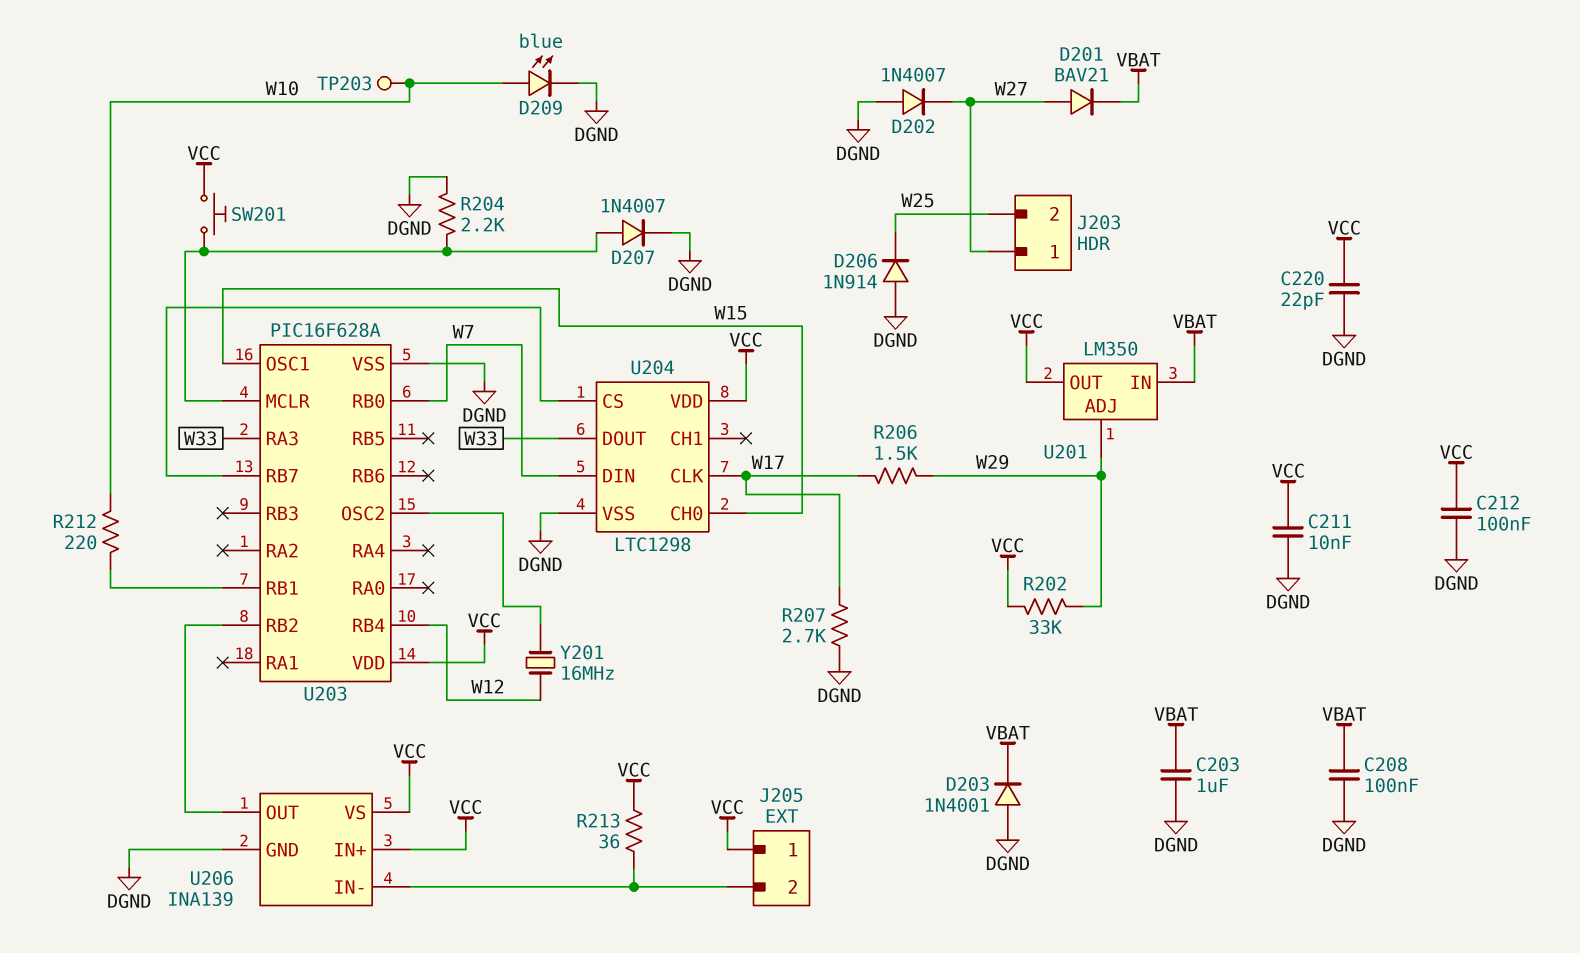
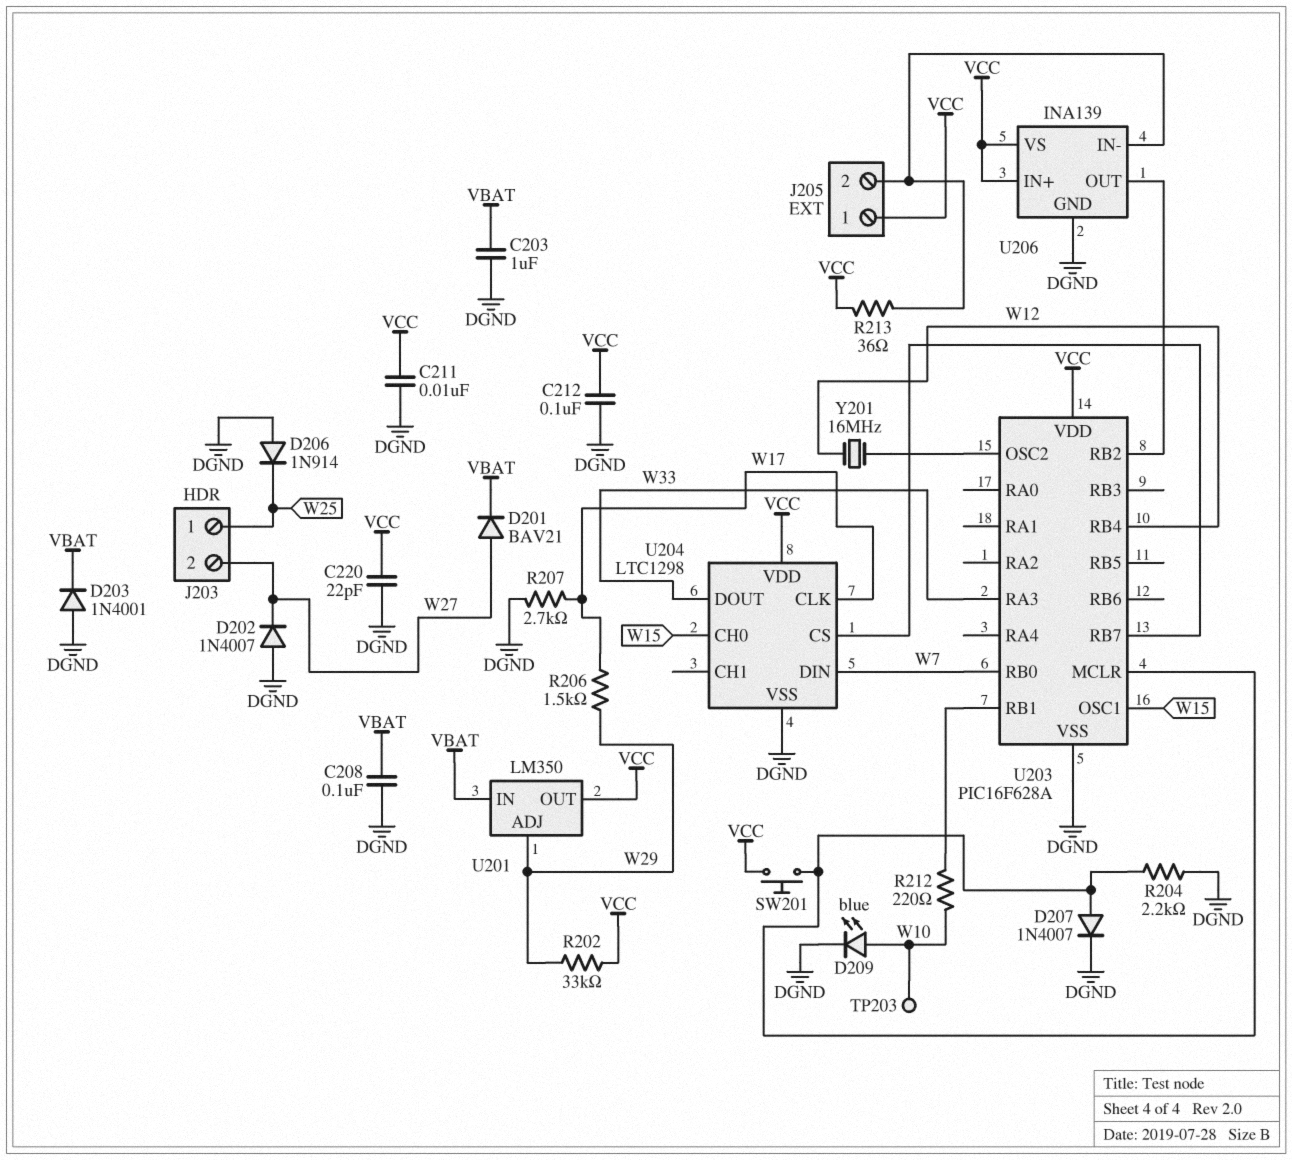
J203 pin 1: W27 -> W25
J203 pin 2: W25 -> W27

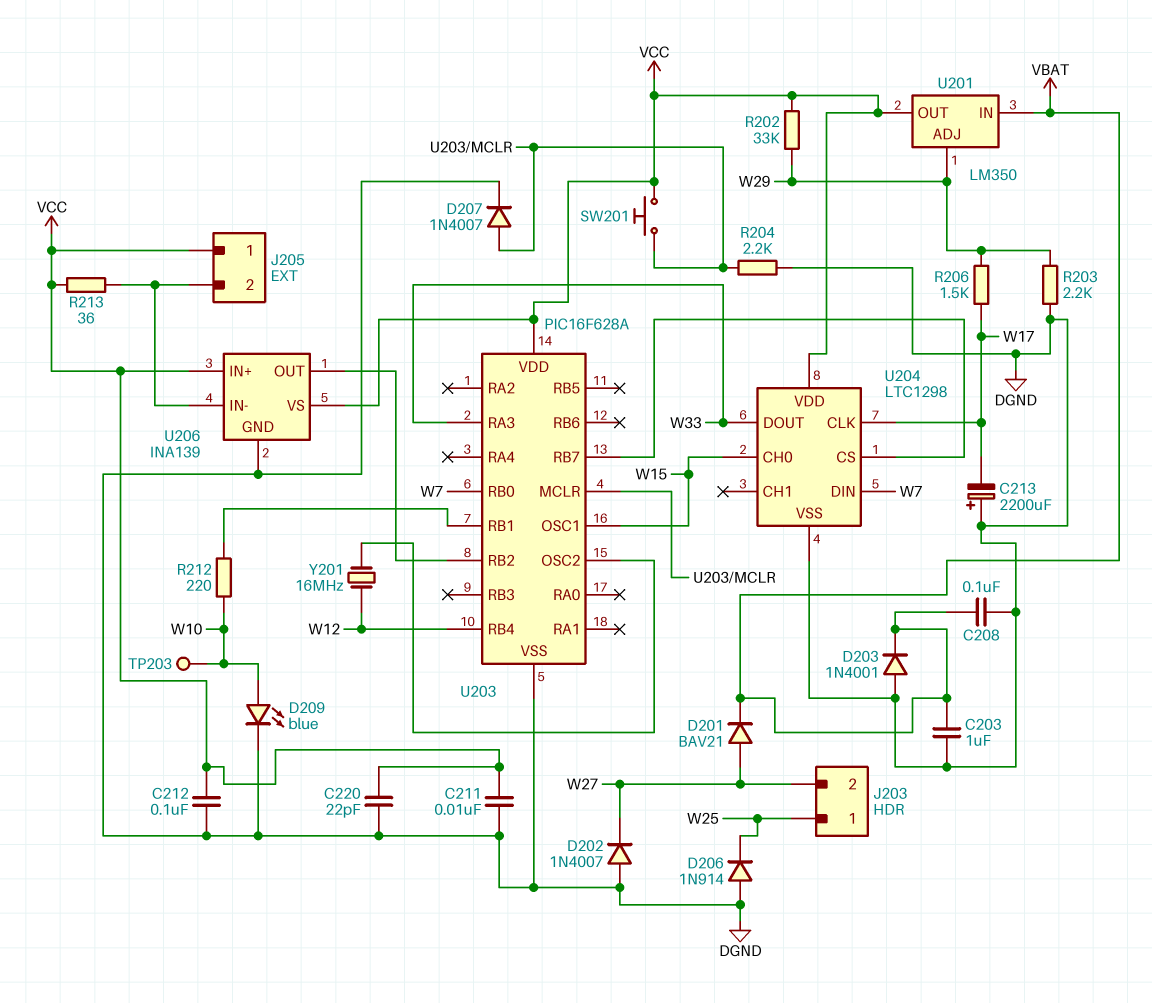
C213: none -> 2200uF (plus DGND, minus W17)
R203: none -> 2.2k (DGND, W29)
R207: 2.7k (DGND, W17) -> none

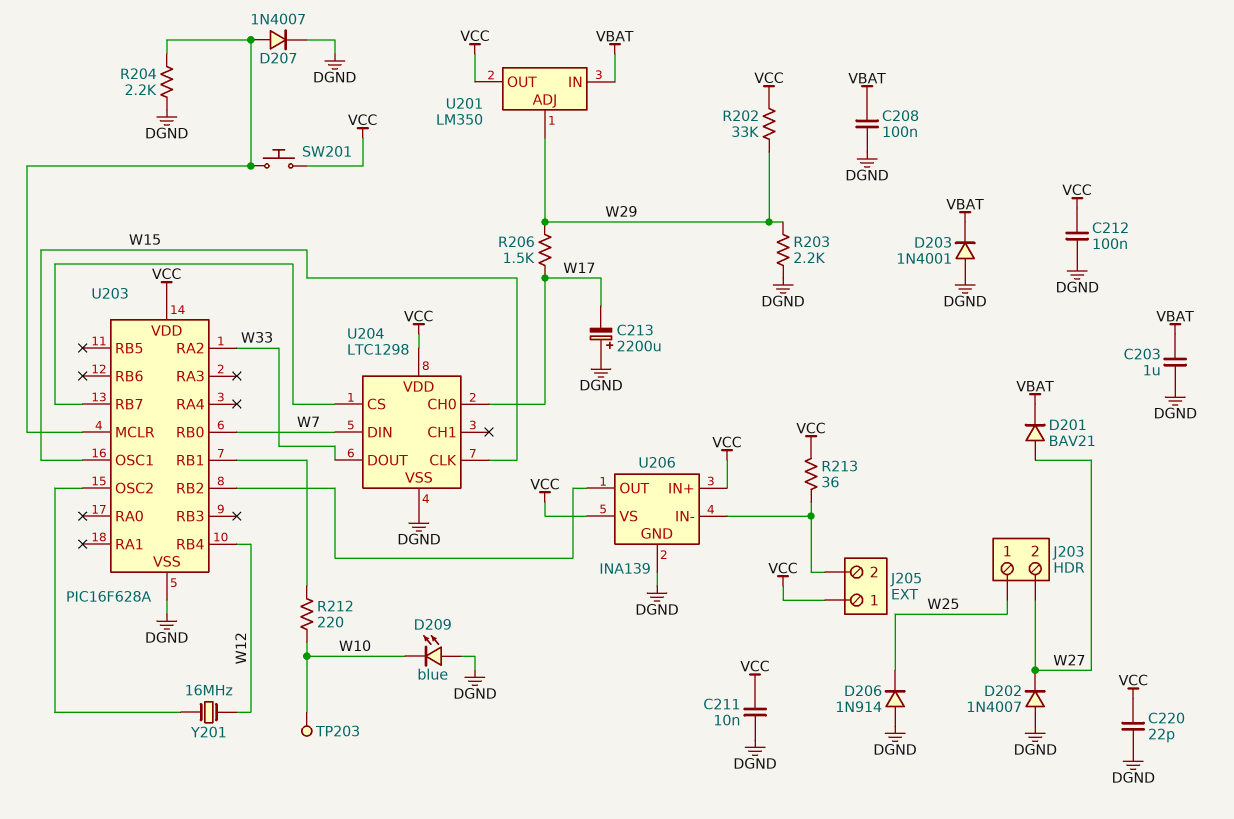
D209: LED blue (A W10, K DGND) -> LED blue (A DGND, K W10)
U203 pin RA2: none -> W33
U203 pin RA3: W33 -> none
U204 pin CH0: W15 -> W17
U204 pin CLK: W17 -> W15

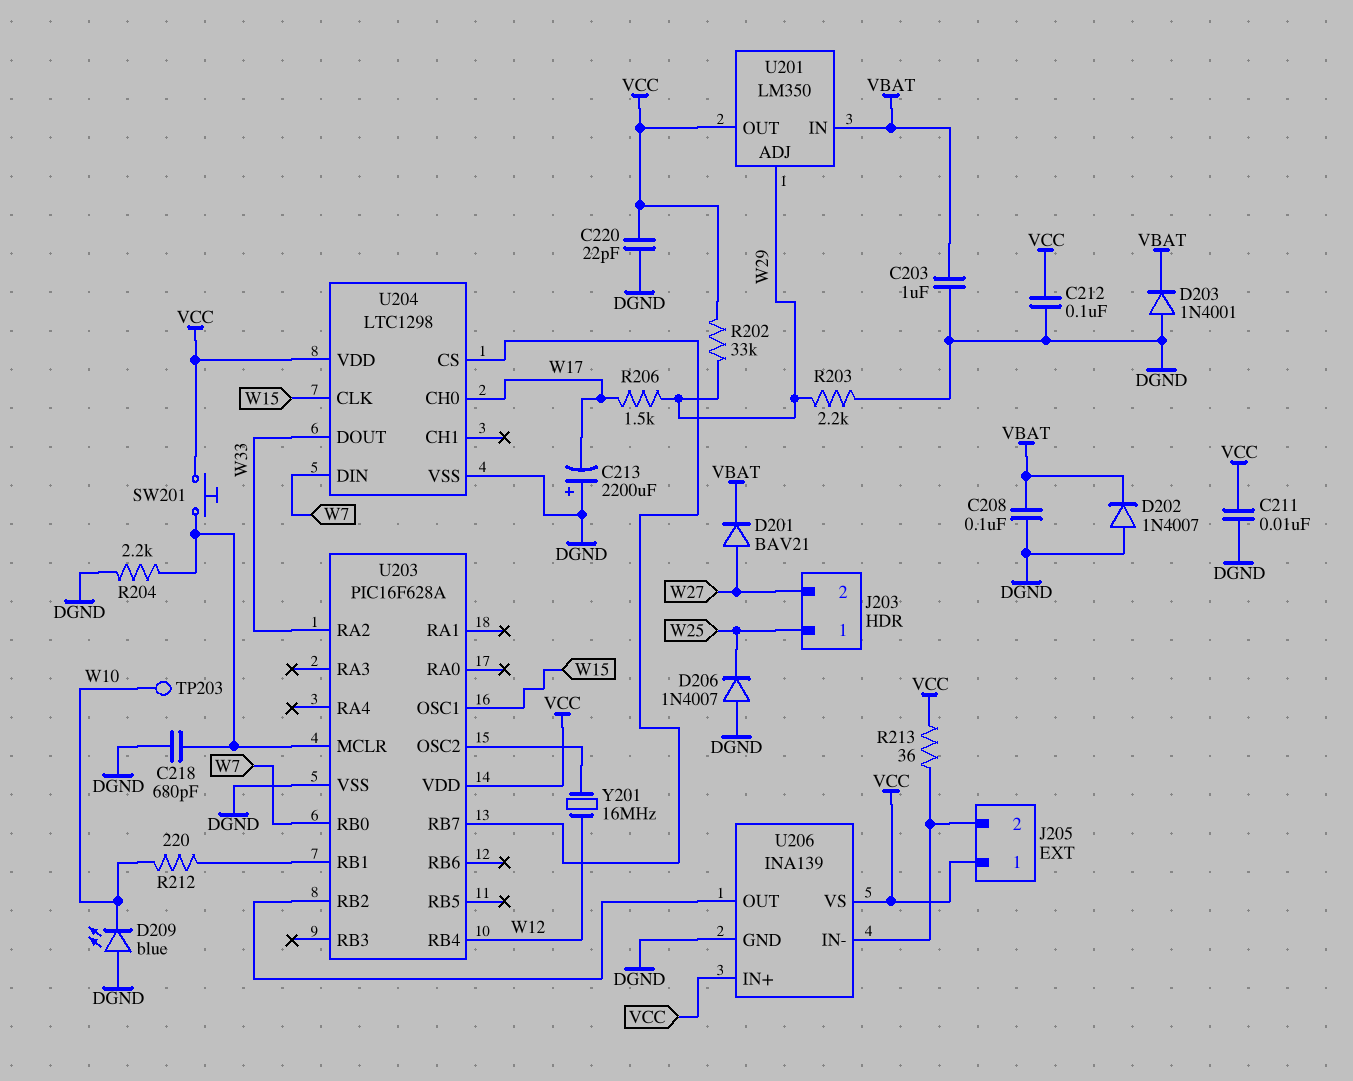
C218: none -> 680pF (DGND, U203/MCLR)
D202: diode 1N4007 (A DGND, K W27) -> diode 1N4007 (A DGND, K VBAT)
D206: diode 1N914 (A DGND, K W25) -> diode 1N4007 (A DGND, K W25)
D207: diode 1N4007 (A U203/MCLR, K DGND) -> none

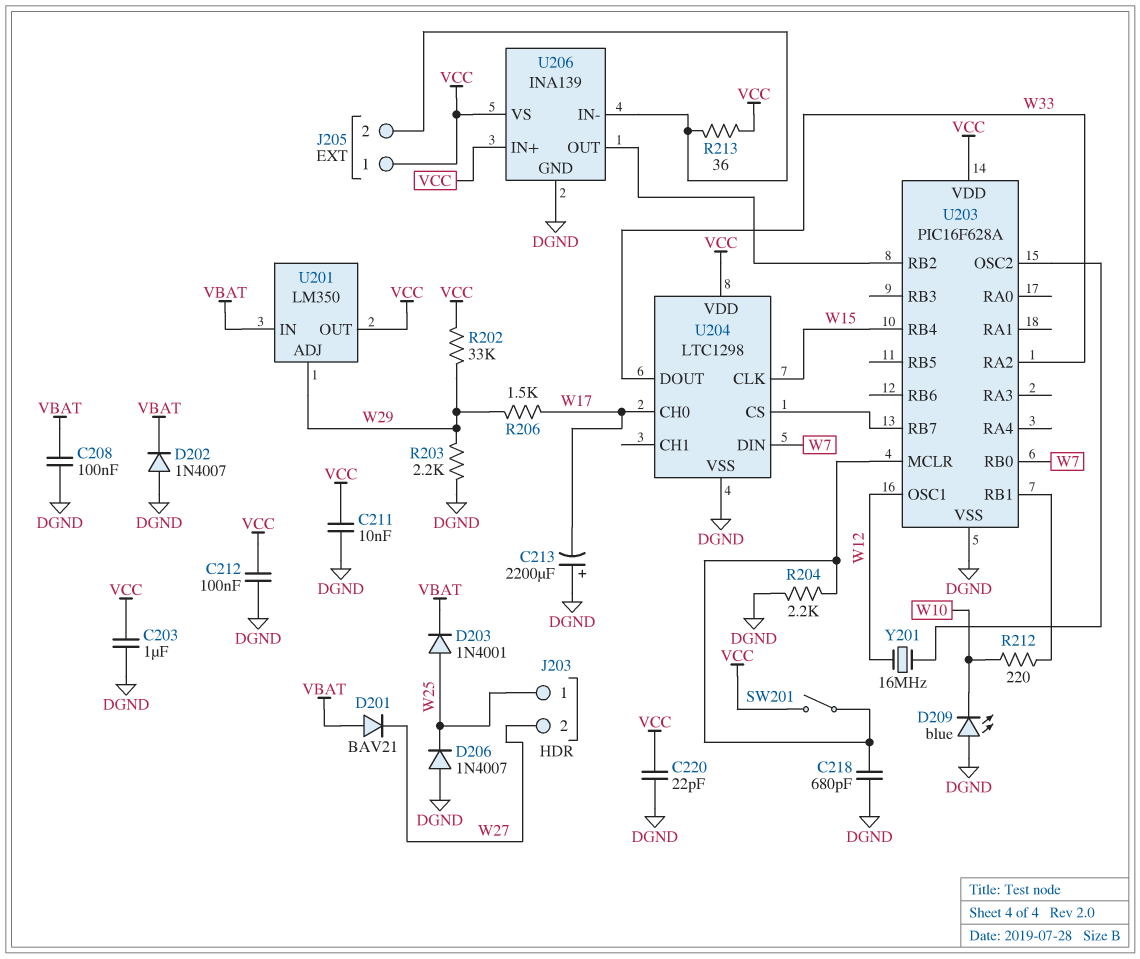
C203: 1uF (DGND, VBAT) -> 1uF (DGND, VCC)
D201: diode BAV21 (A W27, K VBAT) -> diode BAV21 (A VBAT, K W27)
D203: diode 1N4001 (A DGND, K VBAT) -> diode 1N4001 (A W25, K VBAT)
SW201: button (U203/MCLR, VCC) -> switch (U203/MCLR, VCC)
TP203: test point (W10) -> none
U203 pin OSC1: W15 -> W12
U203 pin RB4: W12 -> W15

